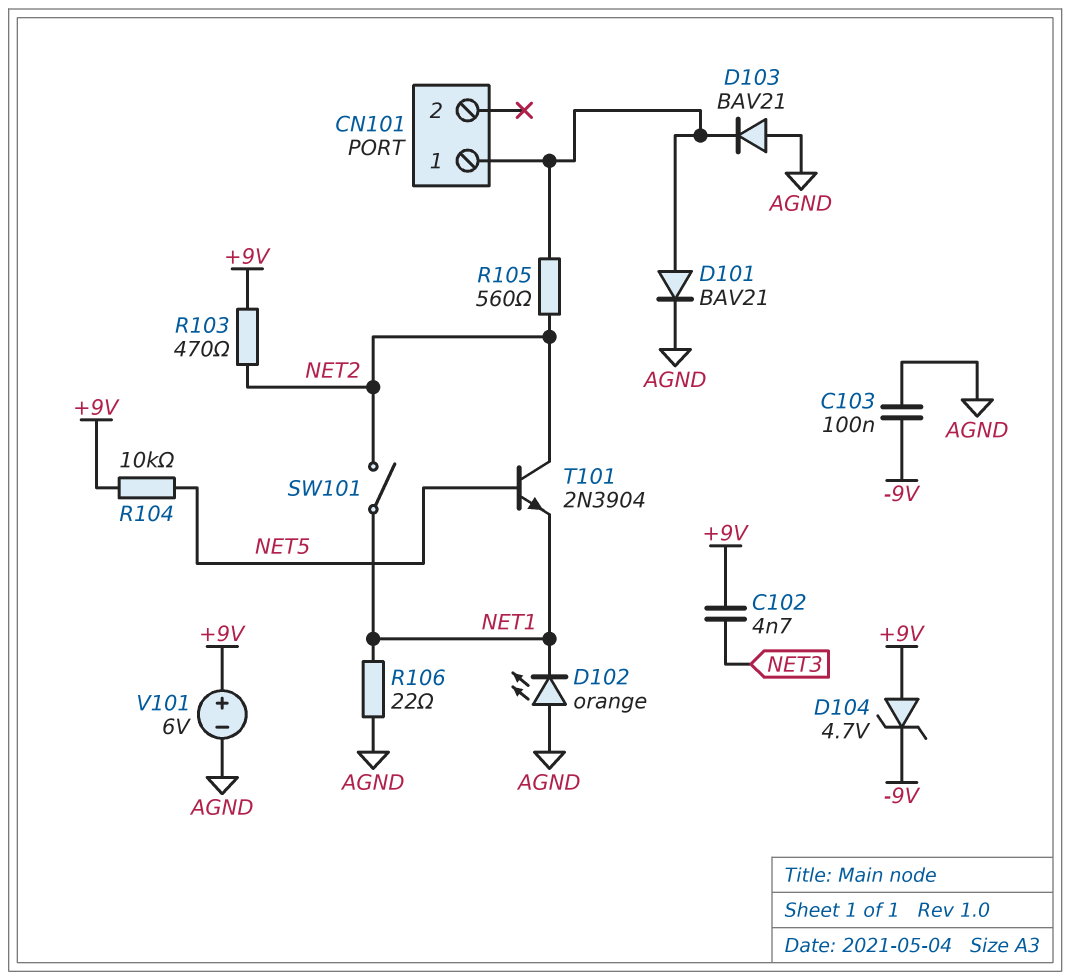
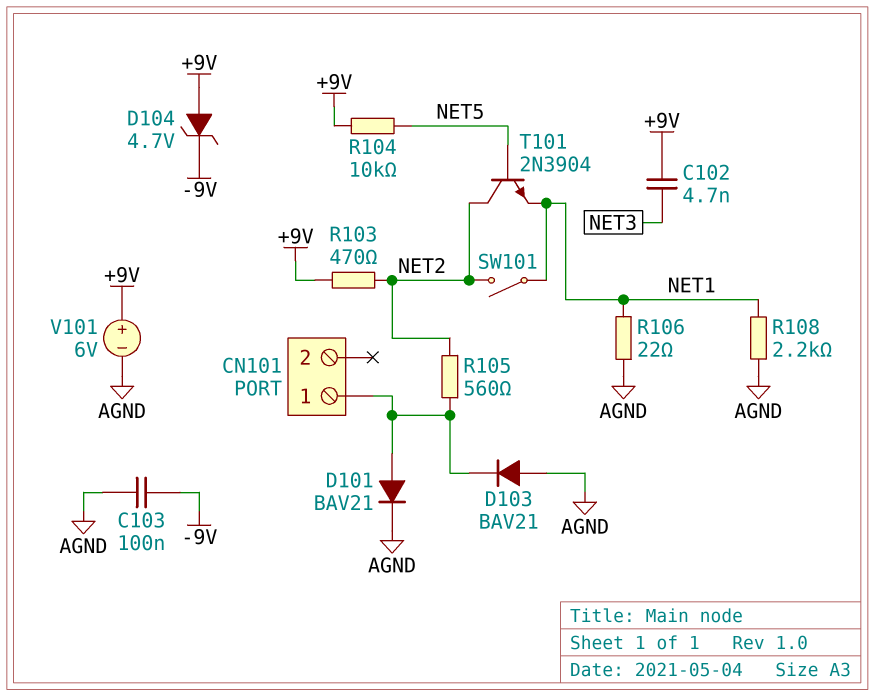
D102: LED orange (A AGND, K NET1) -> none
R108: none -> 2.2k (AGND, NET1)

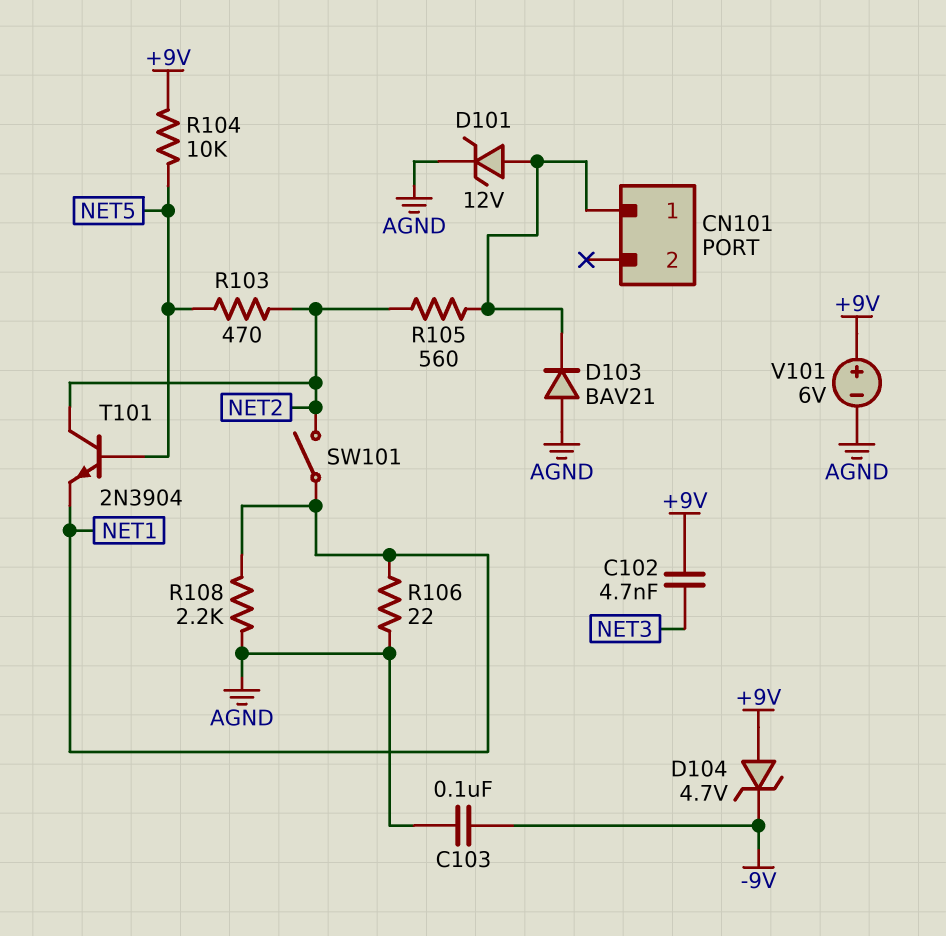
D101: diode BAV21 (A CN101/1, K AGND) -> zener 12V (A CN101/1, K AGND)
R103: 470 (+9V, NET2) -> 470 (NET2, NET5)

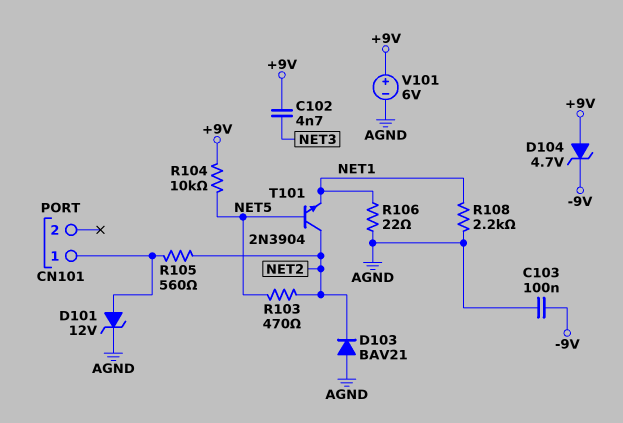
D103: diode BAV21 (A AGND, K CN101/1) -> diode BAV21 (A AGND, K NET2)
SW101: switch (NET1, NET2) -> none

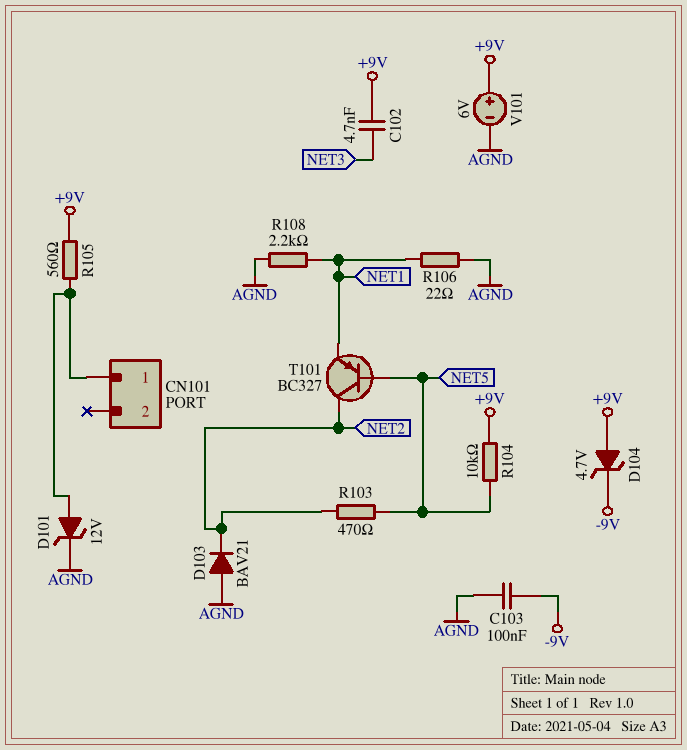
R105: 560 (CN101/1, NET2) -> 560 (+9V, CN101/1)
T101: NPN 2N3904 (B NET5, C NET2, E NET1) -> PNP BC327 (B NET5, C NET2, E NET1)

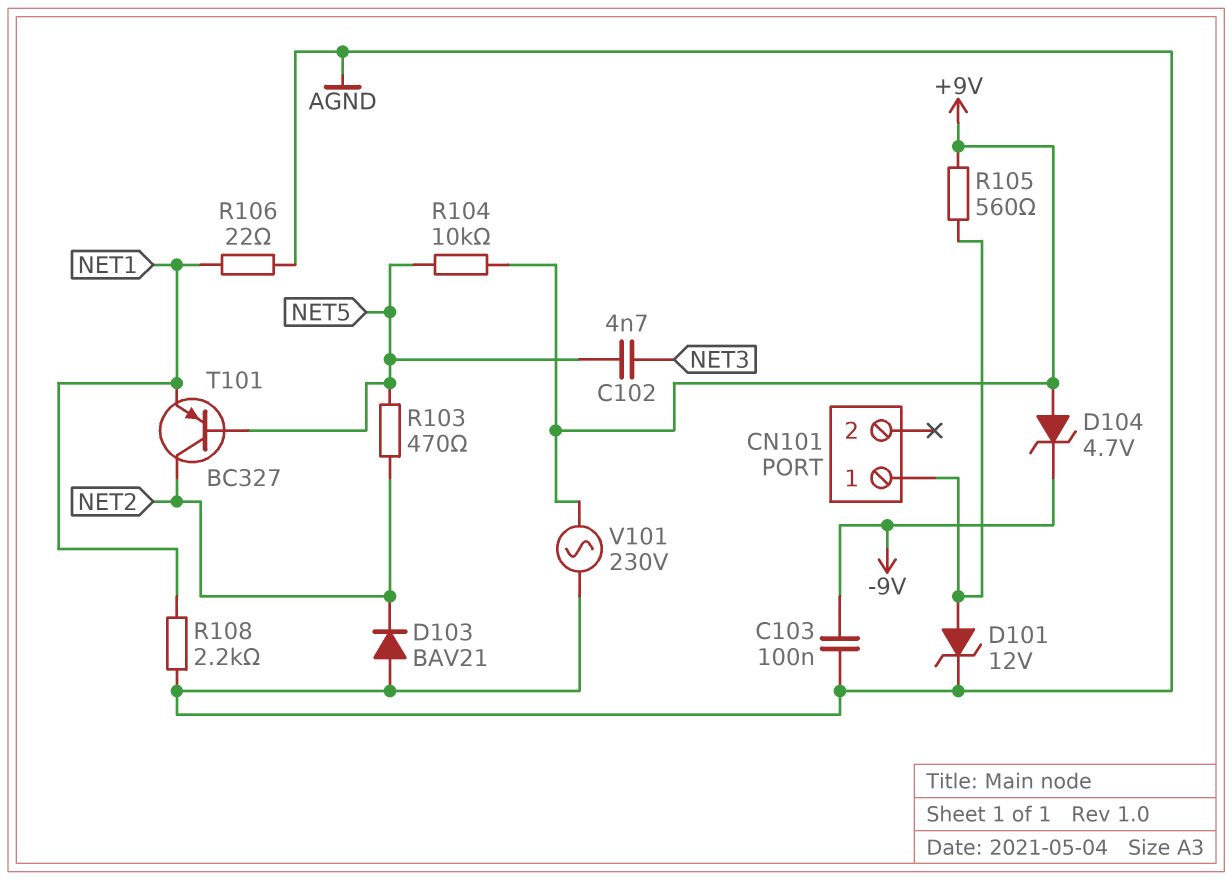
C102: 4.7nF (+9V, NET3) -> 4.7nF (NET3, NET5)
V101: 6V (plus +9V, minus AGND) -> AC 230V (+9V, AGND)

